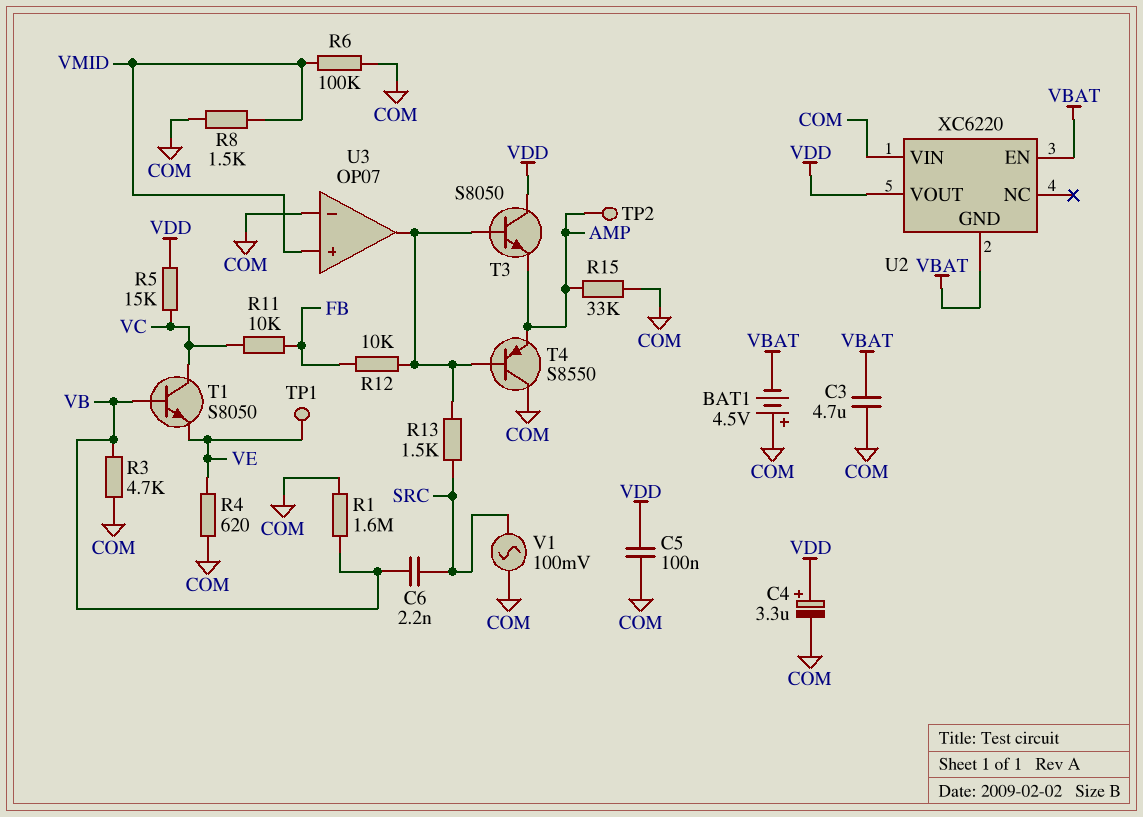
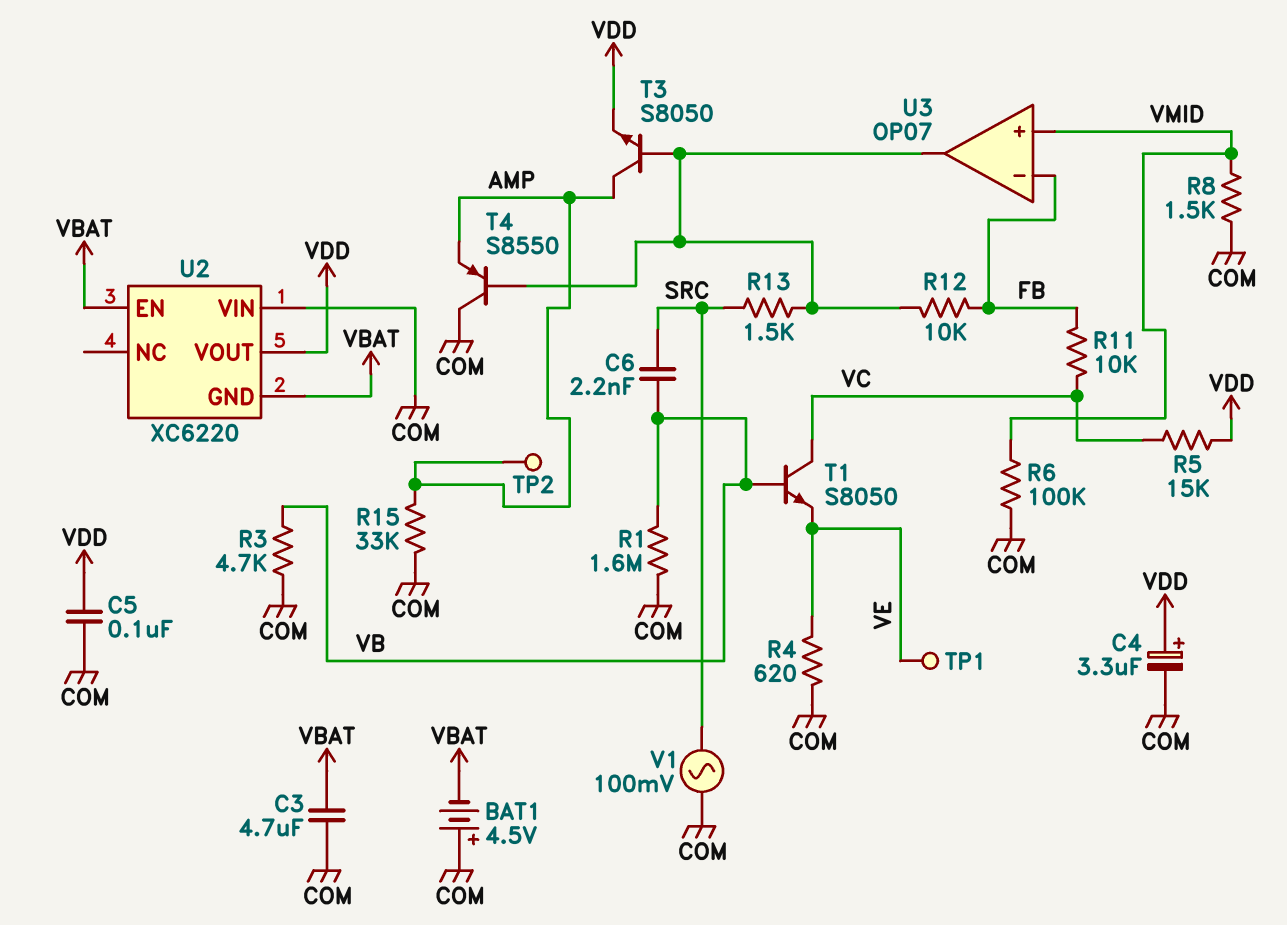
T3: NPN S8050 (B U3/out, C VDD, E AMP) -> NPN S8050 (B U3/out, C AMP, E VDD)
U3 pin in-: COM -> FB

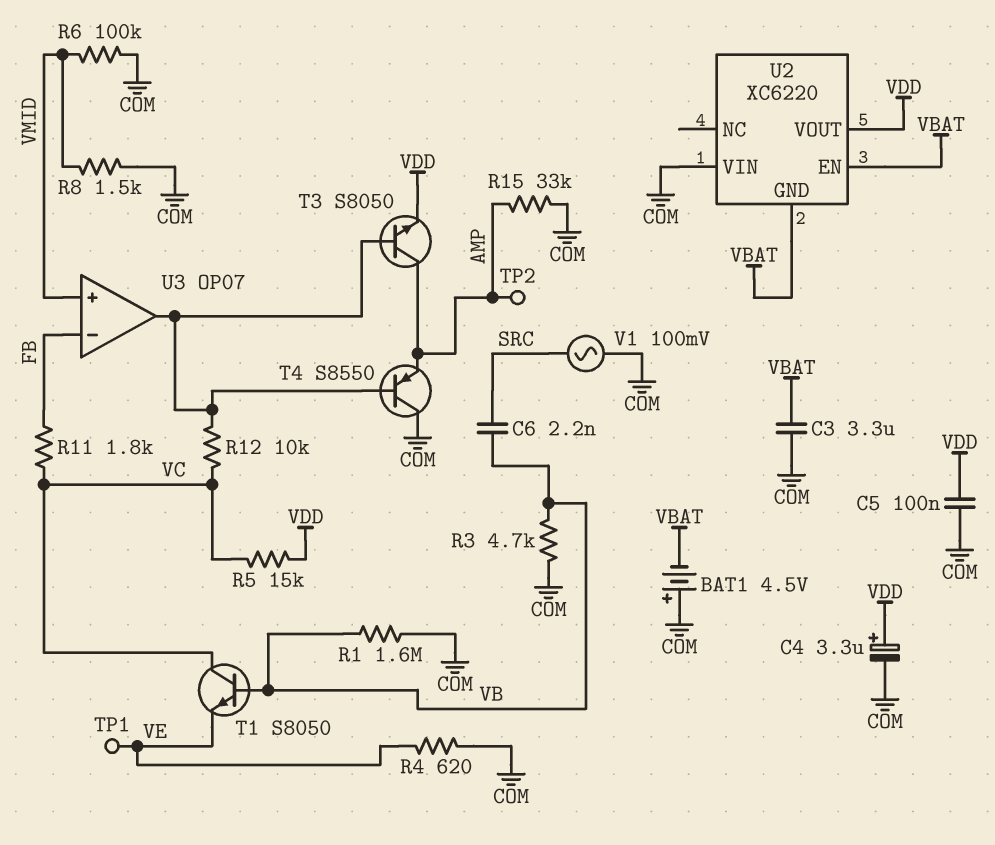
C3: 4.7uF (COM, VBAT) -> 3.3uF (COM, VBAT)
R11: 10k (FB, VC) -> 1.8k (FB, VC)
R12: 10k (FB, U3/out) -> 10k (U3/out, VC)
R13: 1.5k (SRC, U3/out) -> none

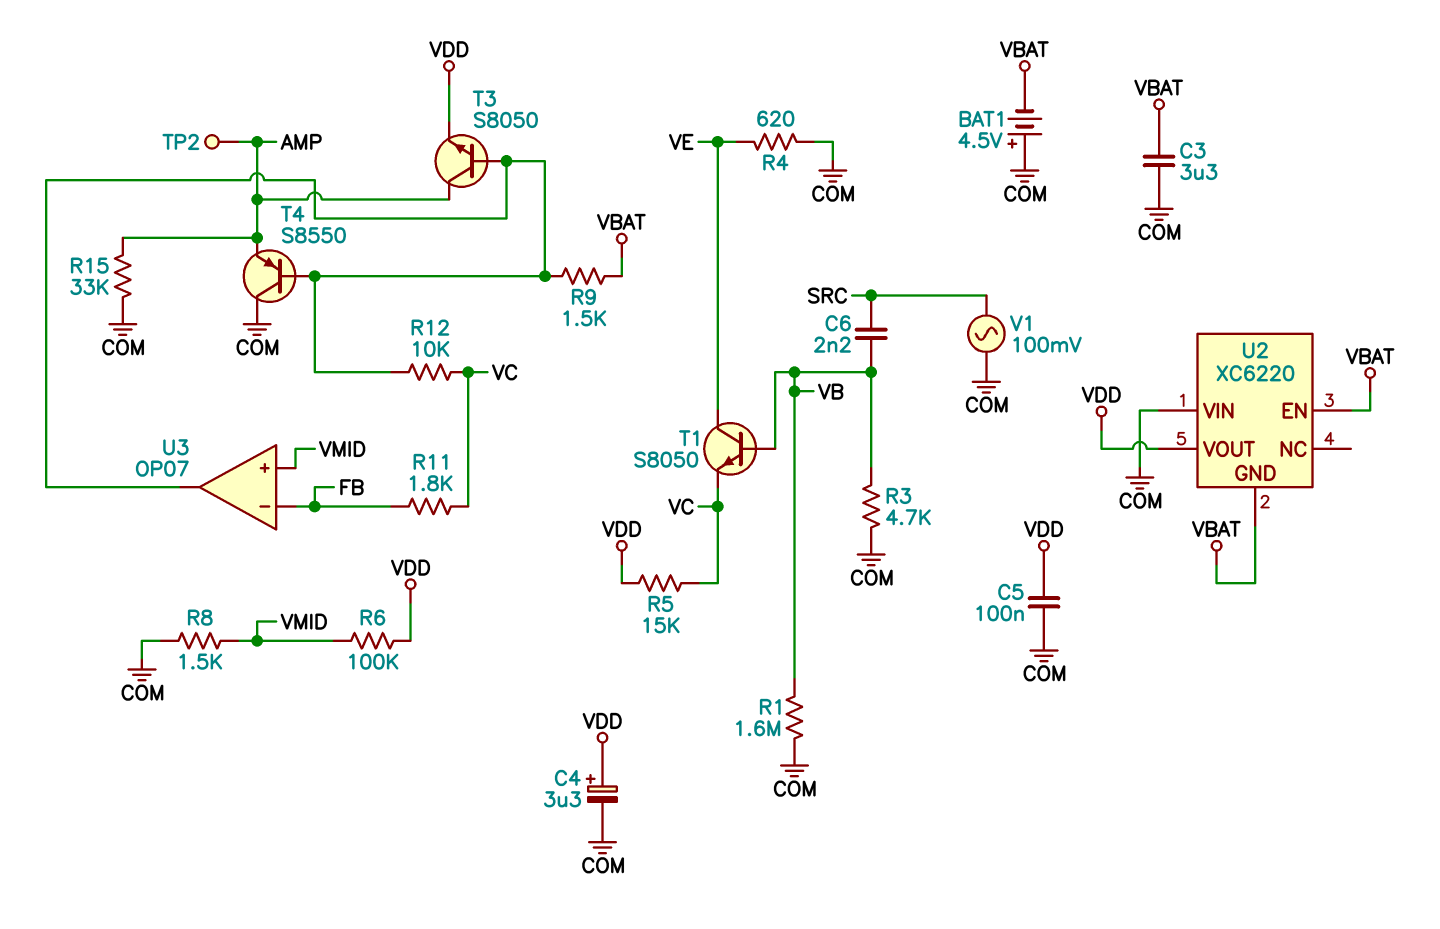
R6: 100k (COM, VMID) -> 100k (VDD, VMID)
R9: none -> 1.5k (U3/out, VBAT)
T1: NPN S8050 (B VB, C VC, E VE) -> NPN S8050 (B VB, C VE, E VC)
TP1: test point (VE) -> none

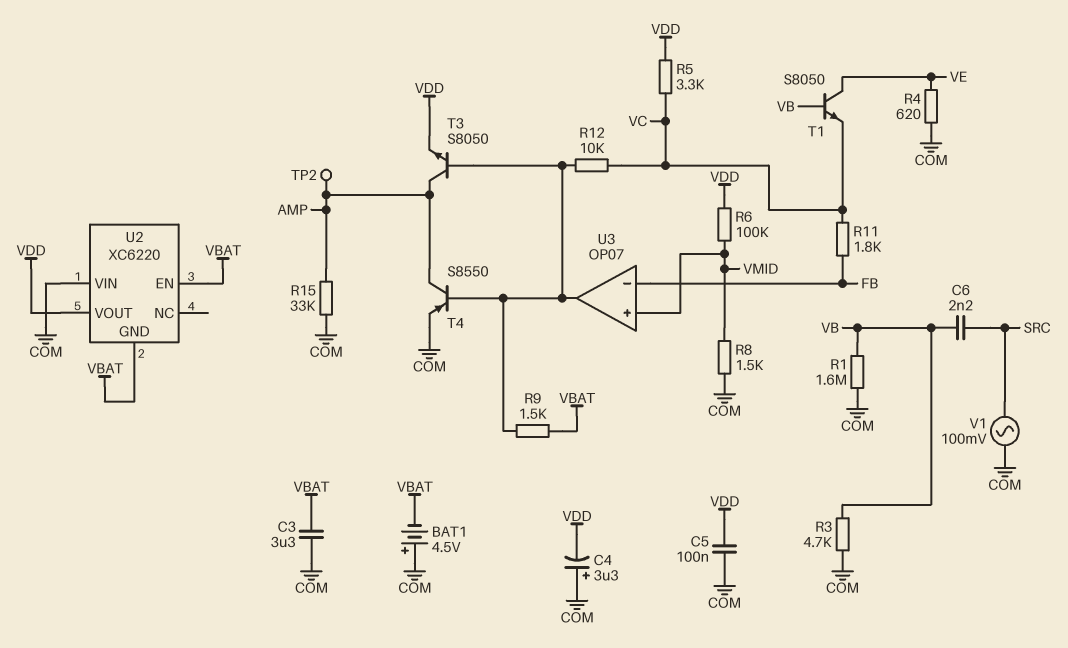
C4: 3.3uF (plus VDD, minus COM) -> 3.3uF (plus COM, minus VDD)
R5: 15k (VC, VDD) -> 3.3k (VC, VDD)
T4: PNP S8550 (B U3/out, C COM, E AMP) -> PNP S8550 (B U3/out, C AMP, E COM)

